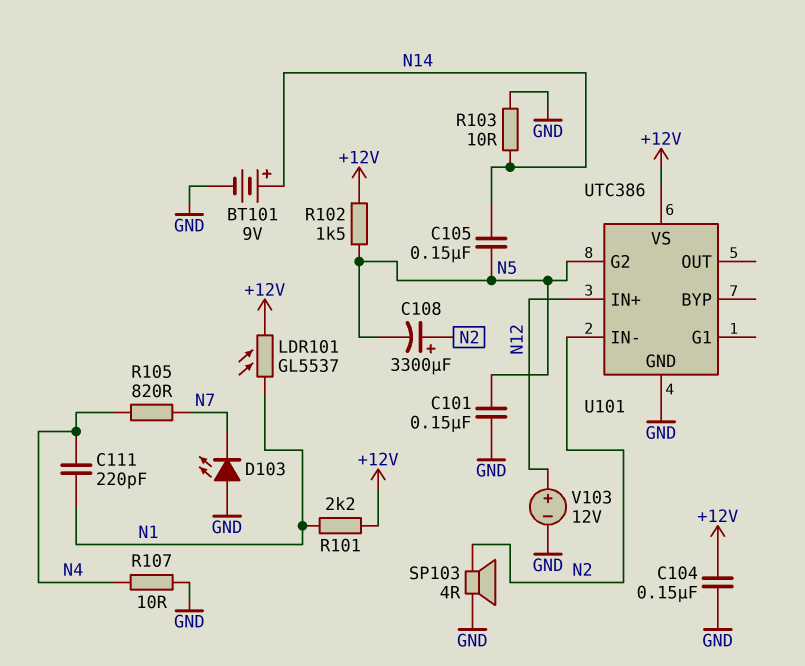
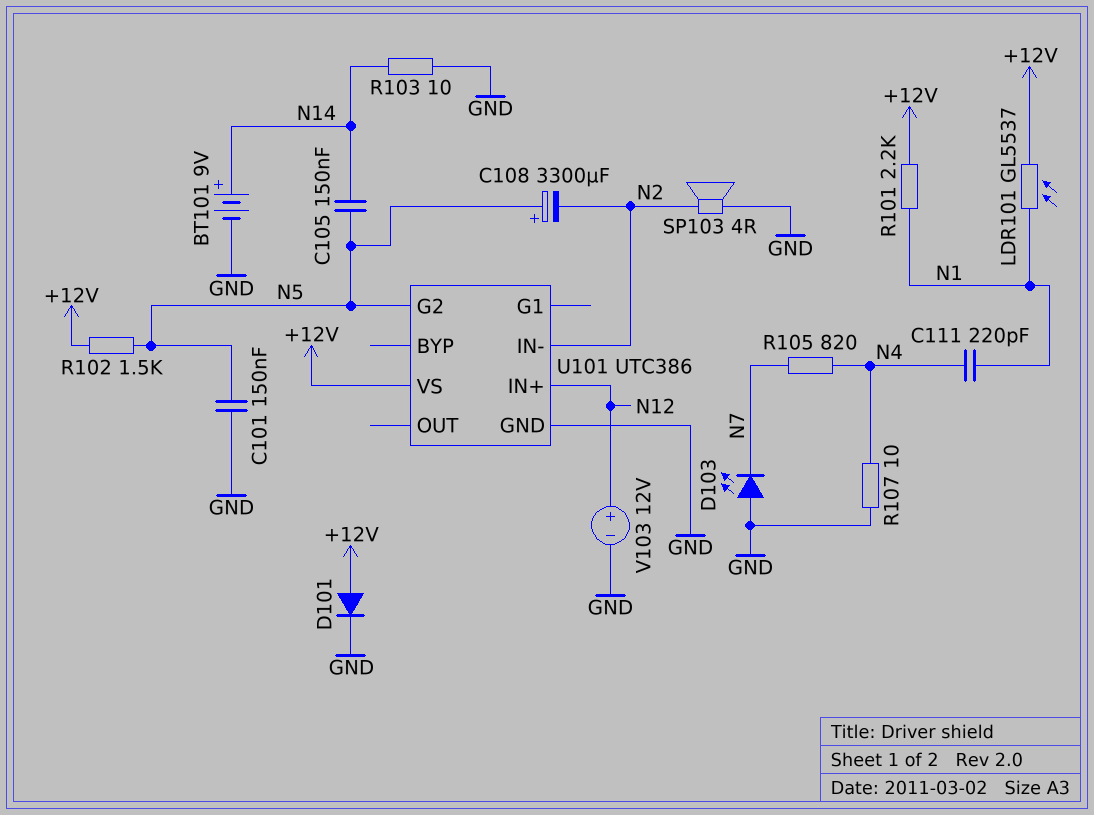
C104: 150nF (+12V, GND) -> none
C108: 3300uF (plus N2, minus N5) -> 3300uF (plus N5, minus N2)
D101: none -> diode (A +12V, K GND)

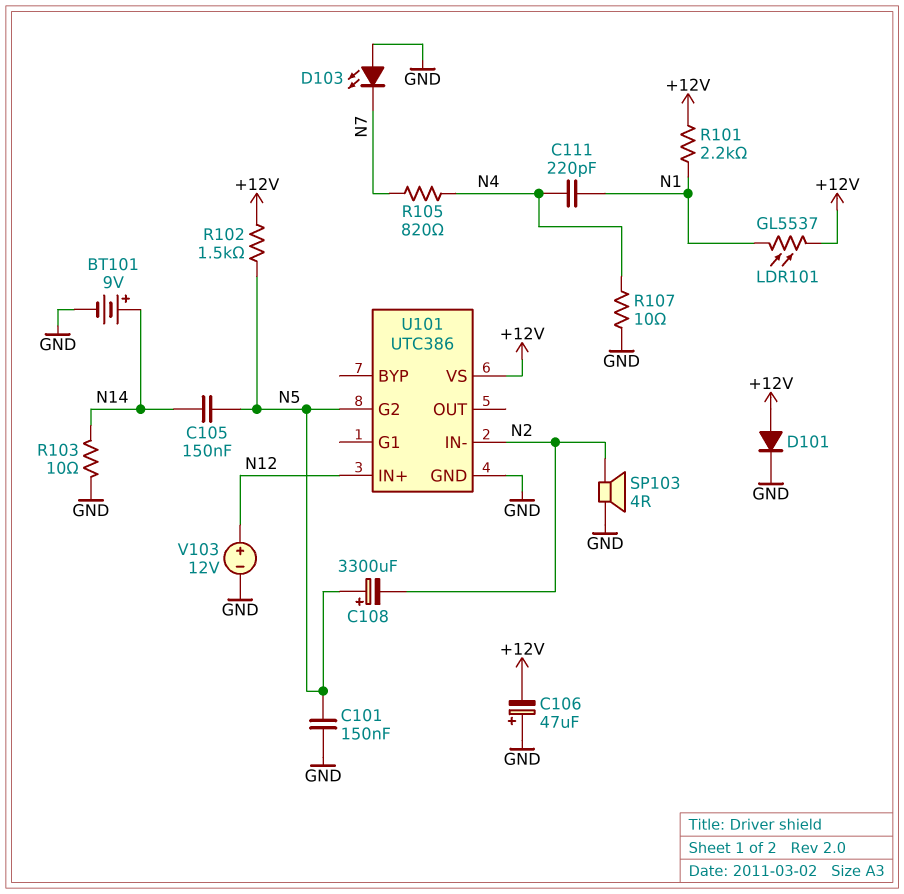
C106: none -> 47uF (plus GND, minus +12V)

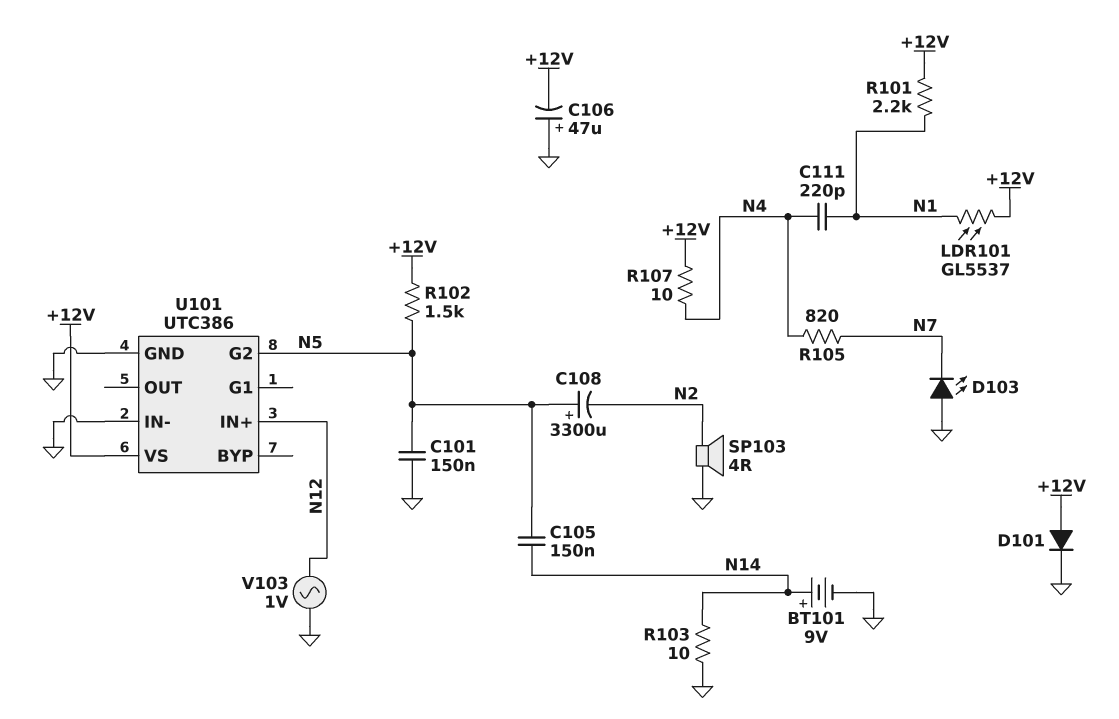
R107: 10 (GND, N4) -> 10 (+12V, N4)
U101 pin IN-: N2 -> GND
V103: 12V (plus N12, minus GND) -> AC 1V (GND, N12)

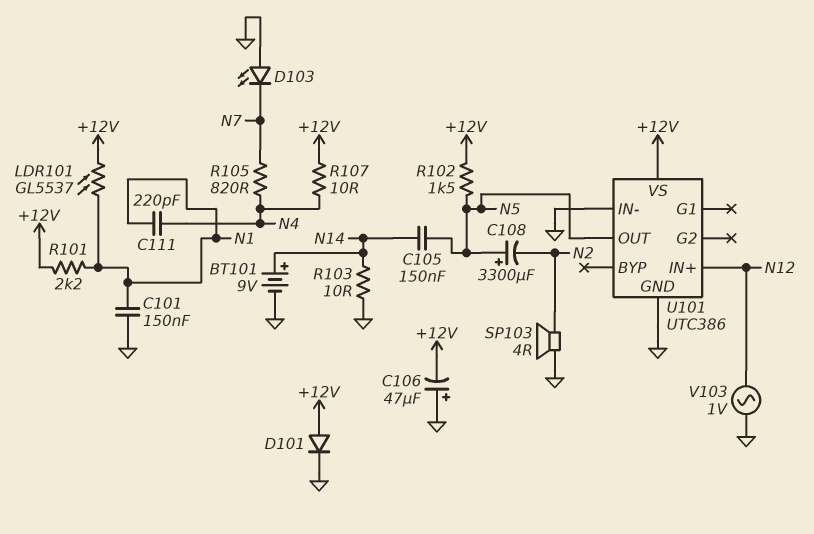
C101: 150nF (GND, N5) -> 150nF (GND, N1)
U101 pin G2: N5 -> none
U101 pin OUT: none -> N5

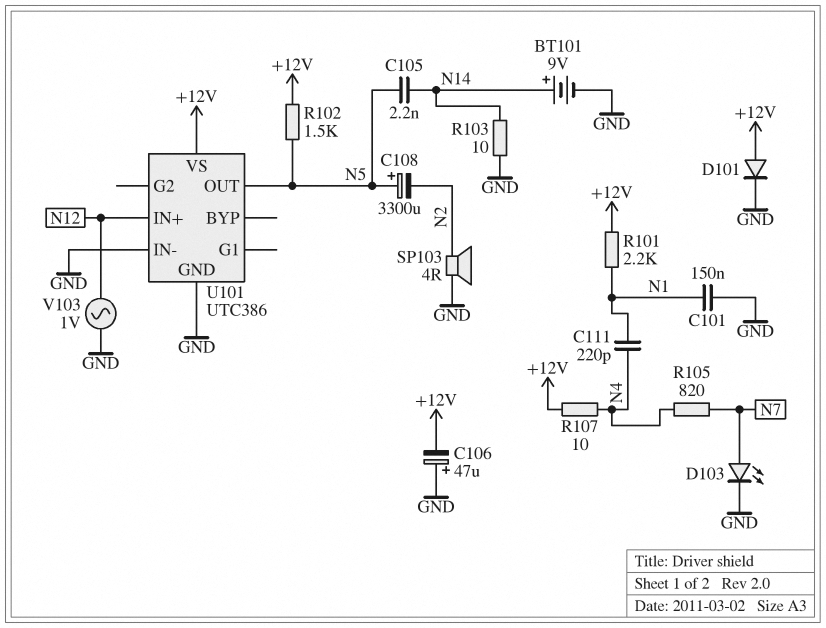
C105: 150nF (N5, N14) -> 2.2nF (N5, N14)
D103: LED (A GND, K N7) -> LED (A N7, K GND)
LDR101: GL5537 (+12V, N1) -> none

